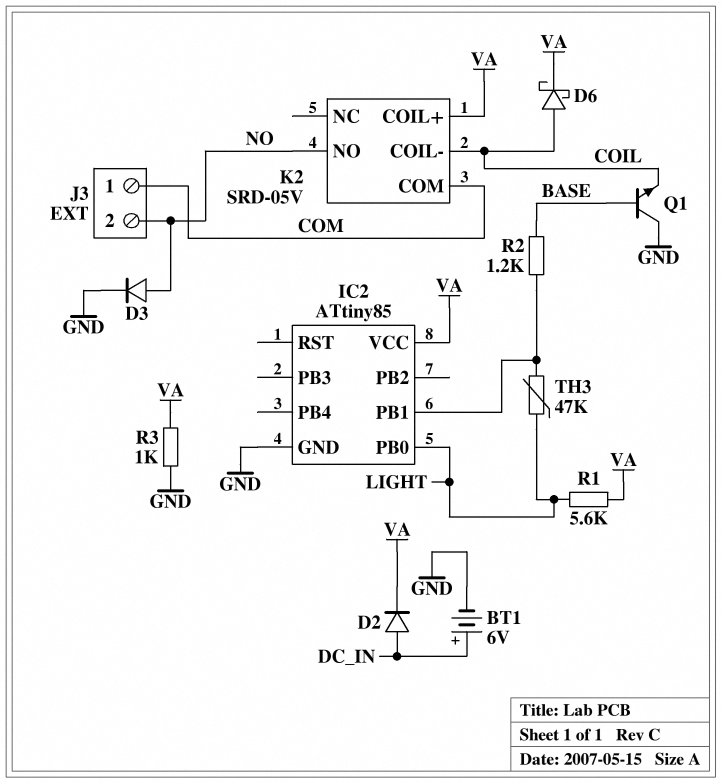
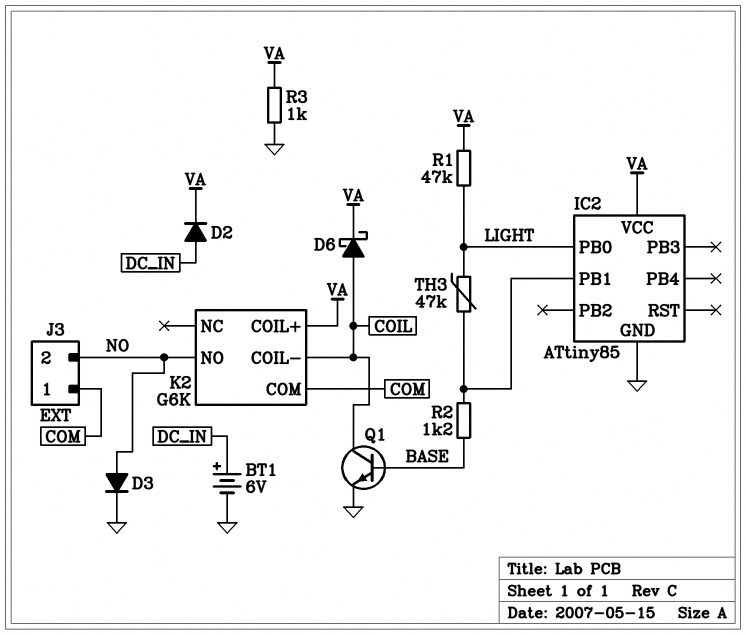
K2: SRD-05V -> G6K
Q1: NPN (B BASE, C GND, E COIL) -> NPN (B BASE, C COIL, E GND)
R1: 5.6k (LIGHT, VA) -> 47k (LIGHT, VA)

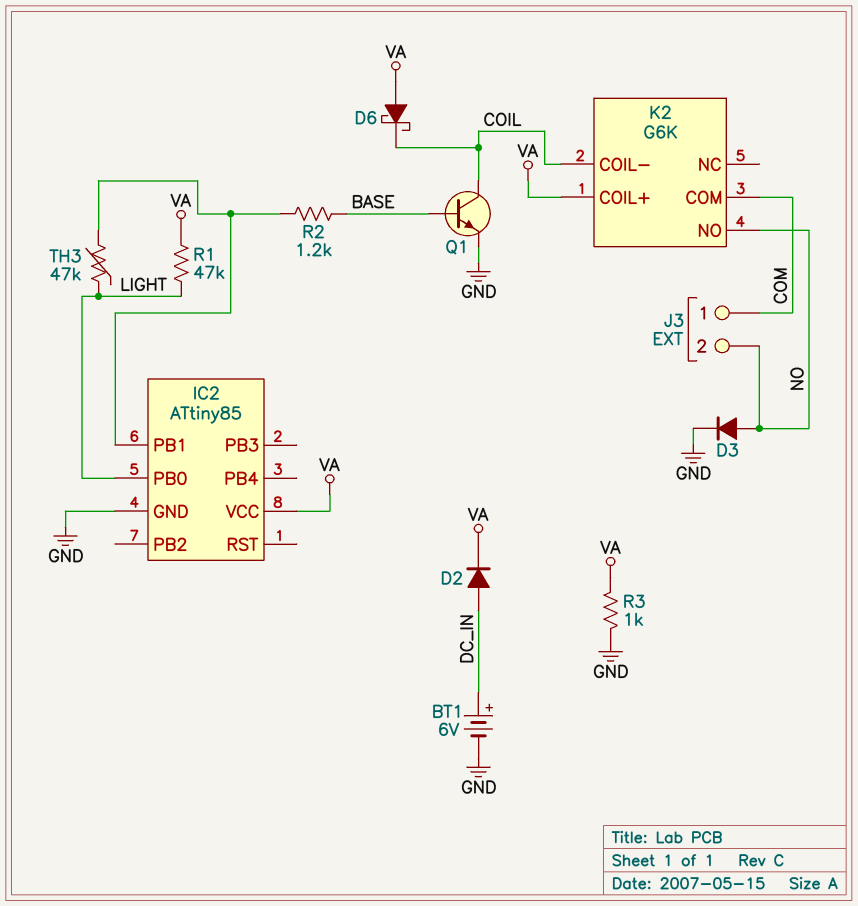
D6: schottky (A COIL, K VA) -> schottky (A VA, K COIL)

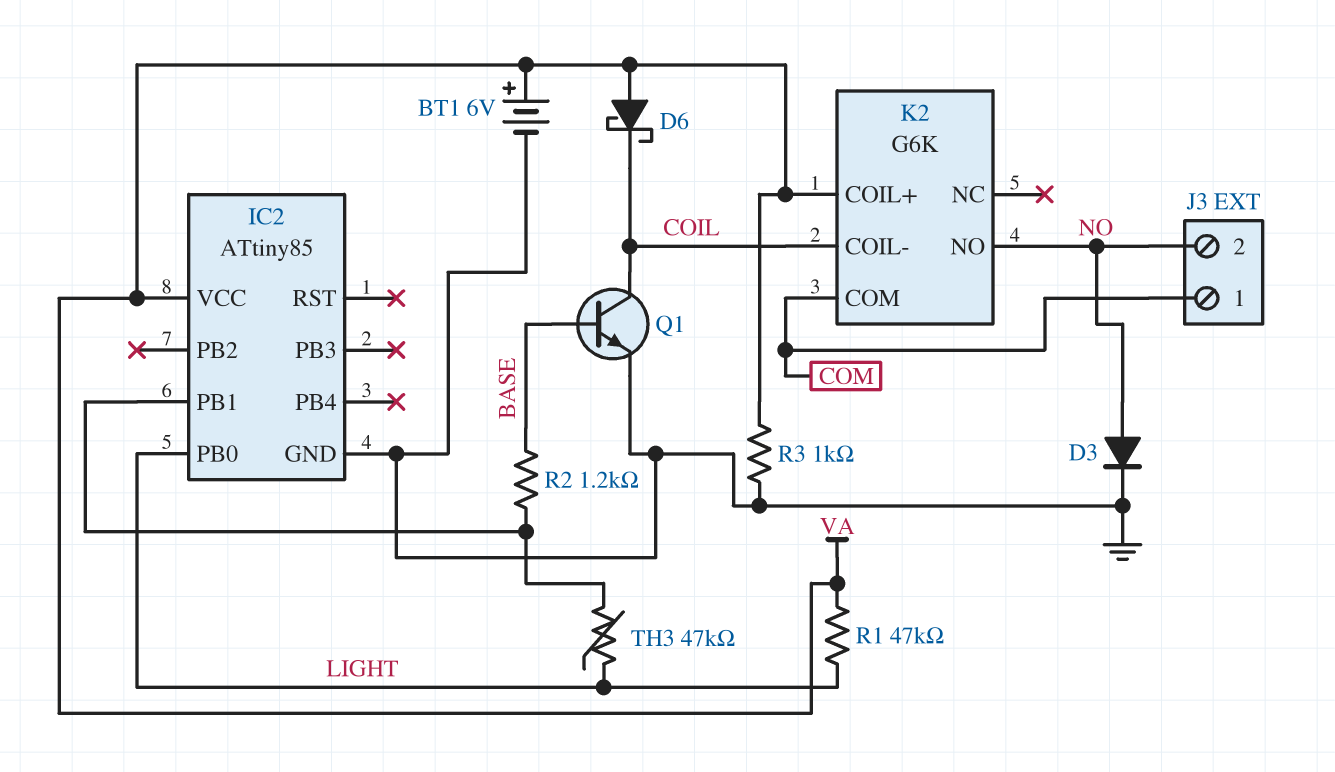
BT1: 6V (plus DC_IN, minus GND) -> 6V (plus VA, minus GND)
D2: diode (A DC_IN, K VA) -> none

